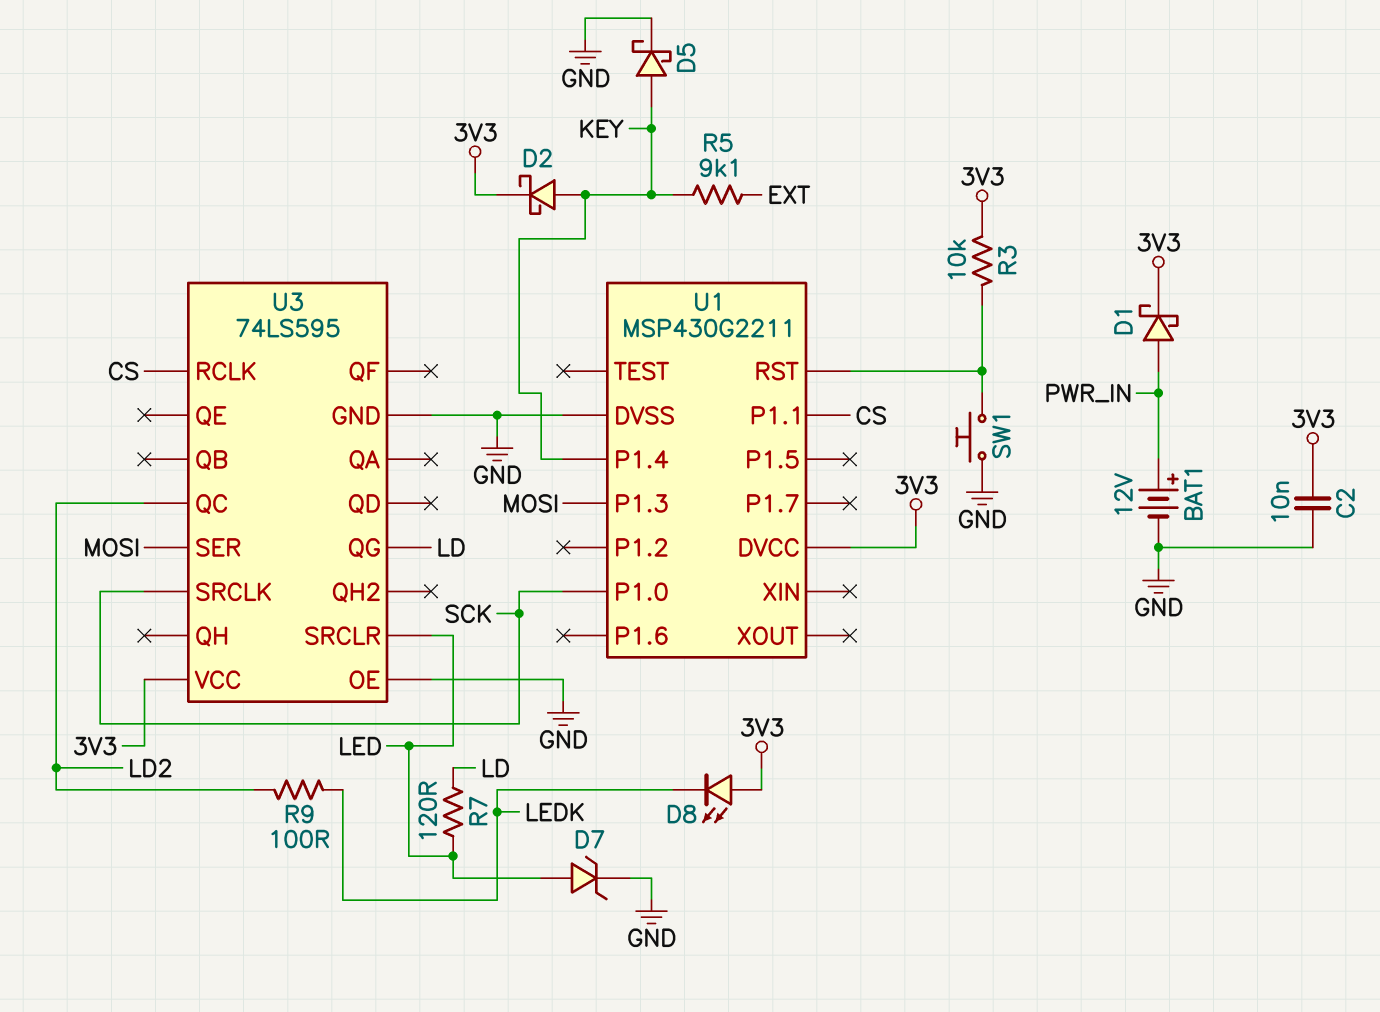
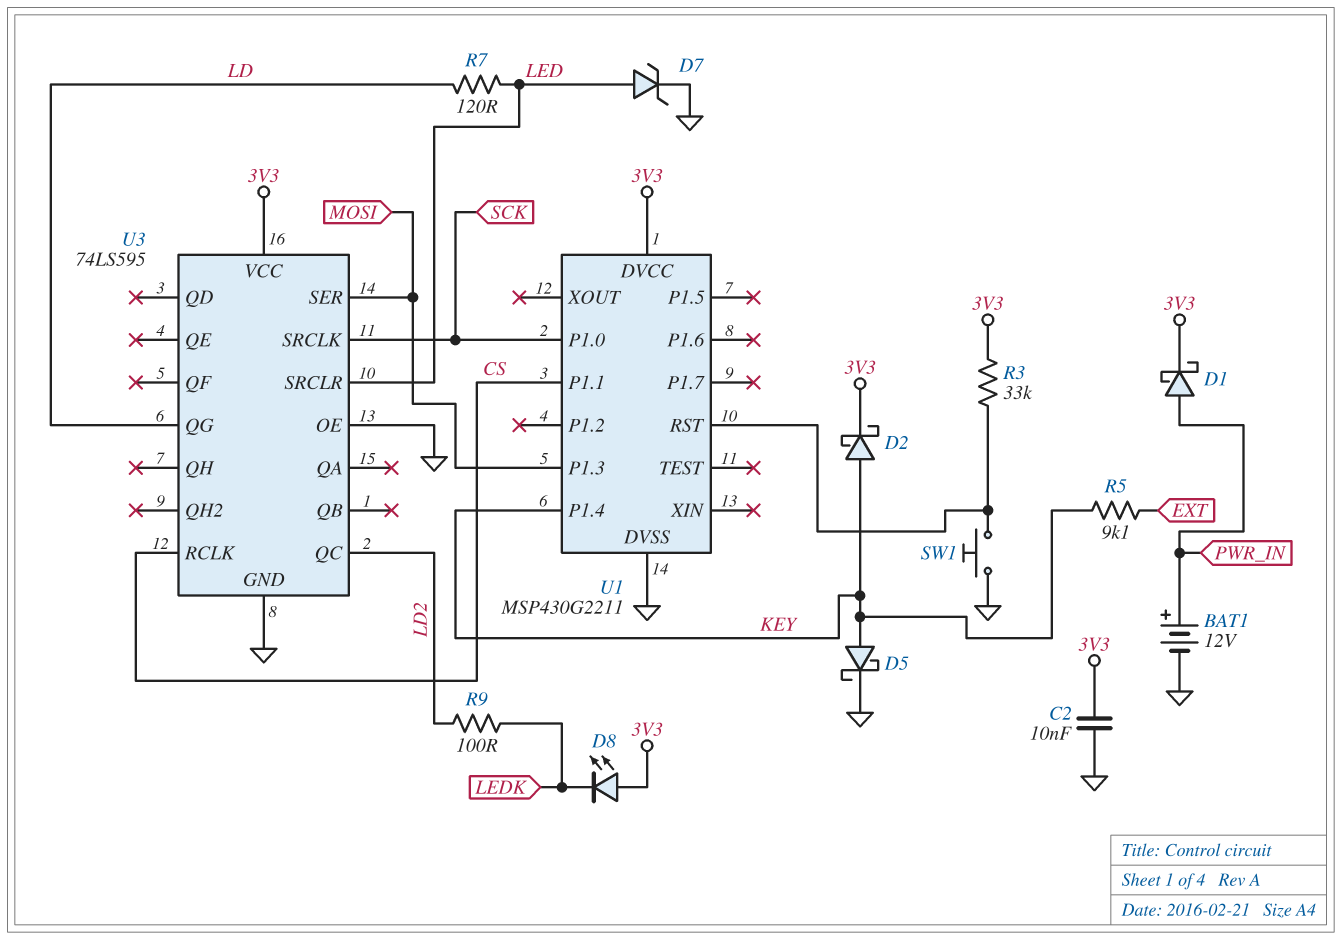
R3: 10k (3V3, U1/RST) -> 33k (3V3, U1/RST)

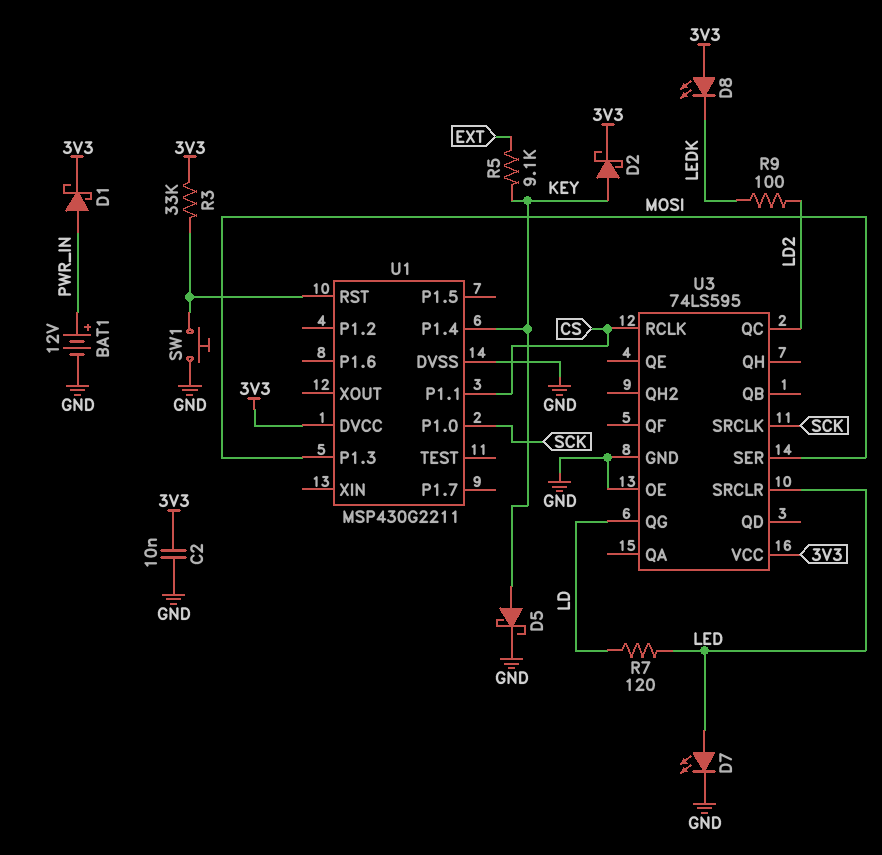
D7: zener (A LED, K GND) -> LED (A LED, K GND)

